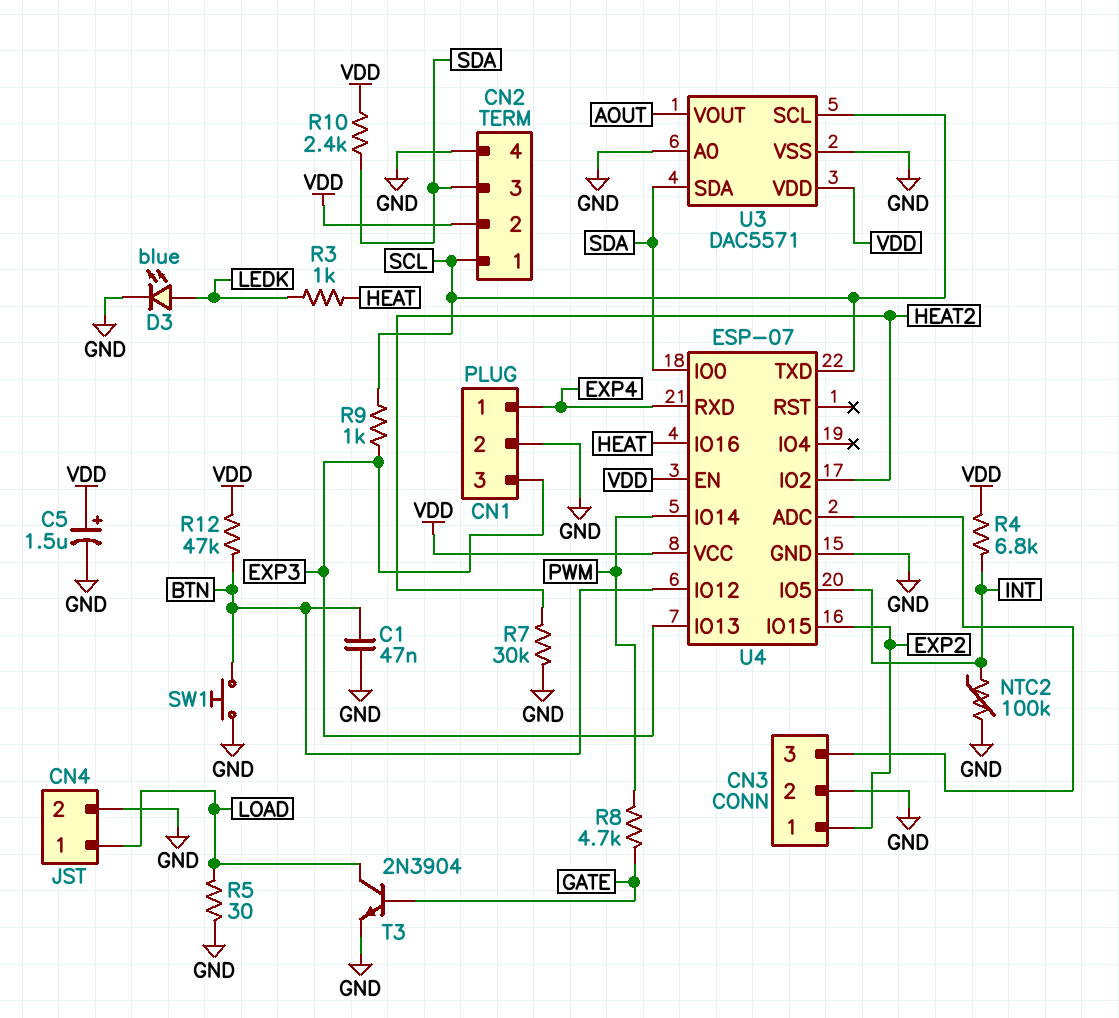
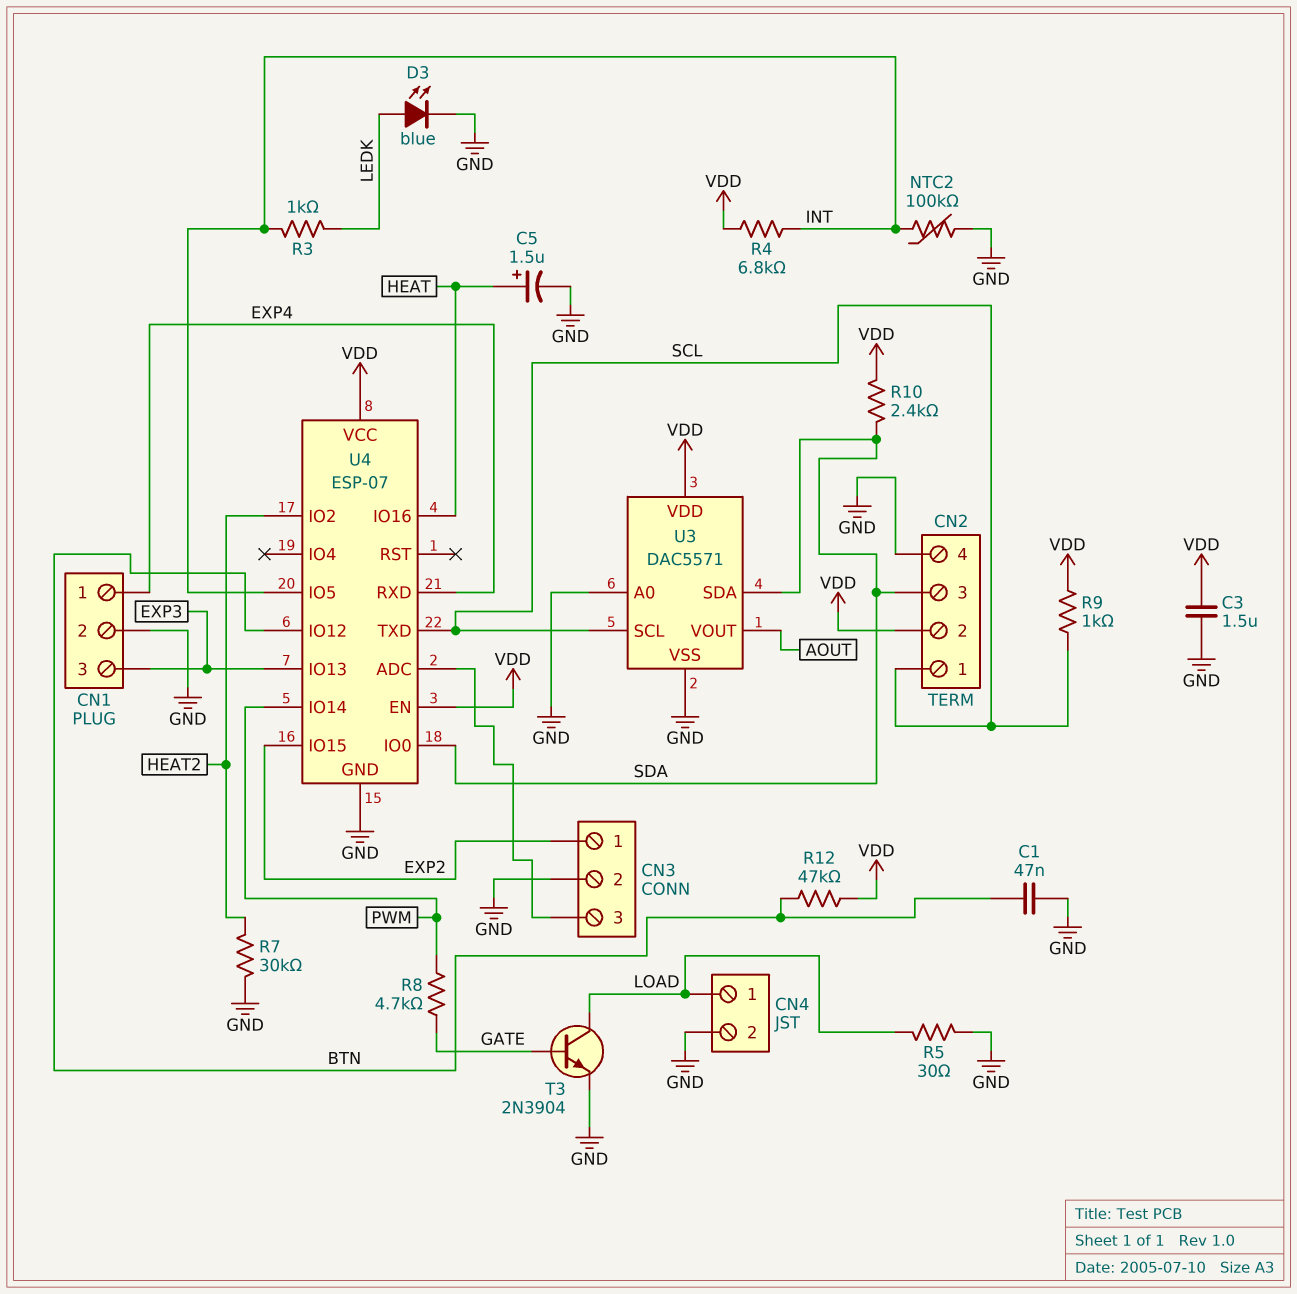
C3: none -> 1.5uF (GND, VDD)
C5: 1.5uF (plus VDD, minus GND) -> 1.5uF (plus HEAT, minus GND)
R3: 1k (HEAT, LEDK) -> 1k (INT, LEDK)
R9: 1k (EXP3, SCL) -> 1k (SCL, VDD)
SW1: button (BTN, GND) -> none

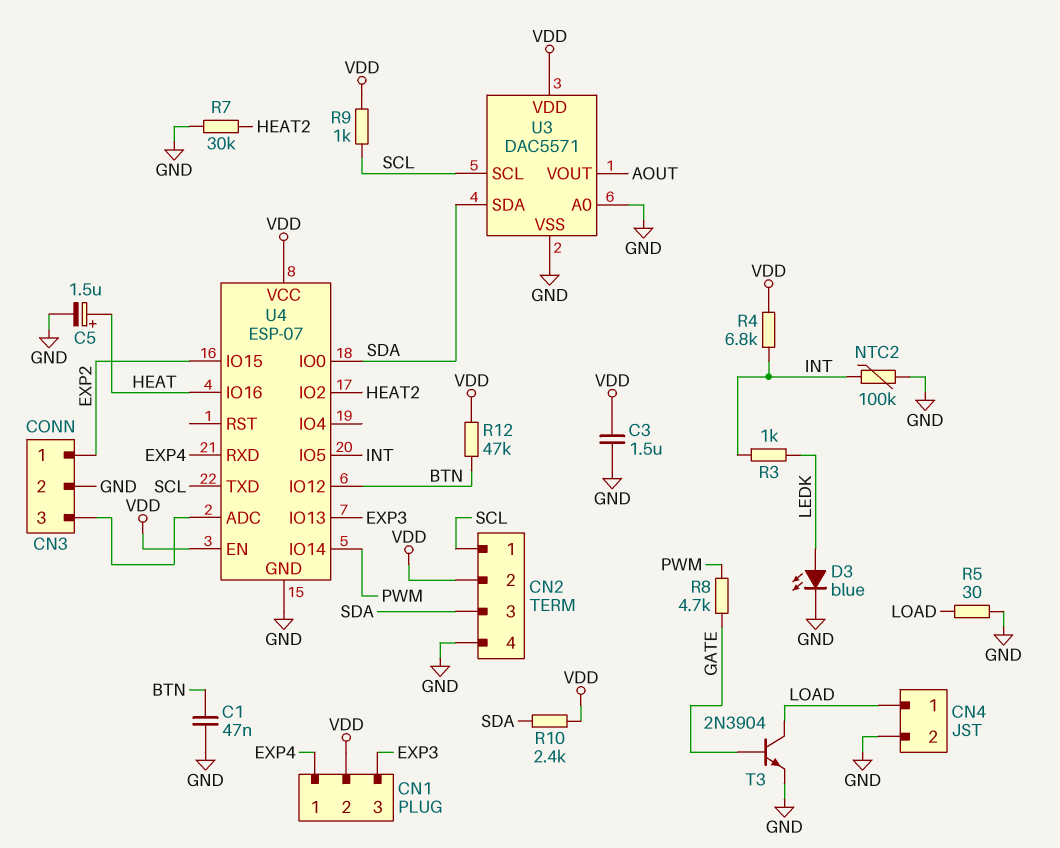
CN1 pin 2: GND -> VDD

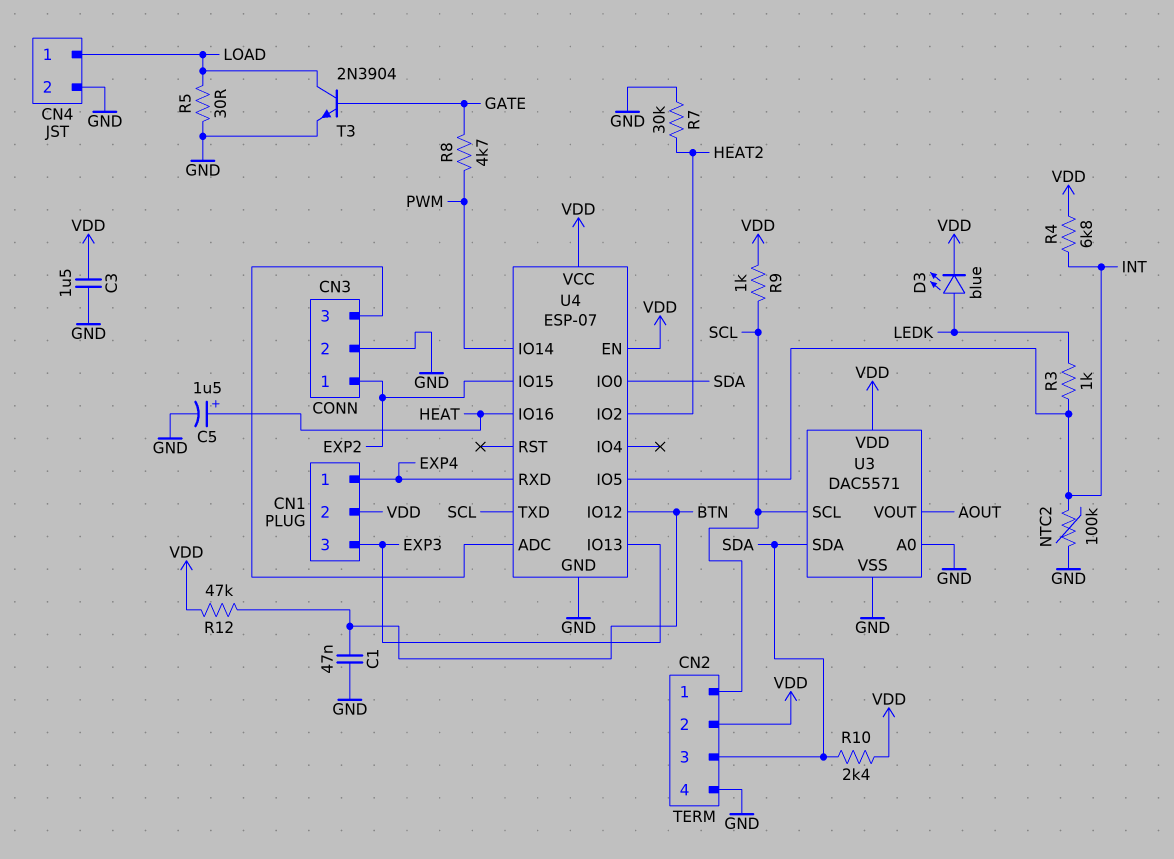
D3: LED blue (A LEDK, K GND) -> LED blue (A LEDK, K VDD)

